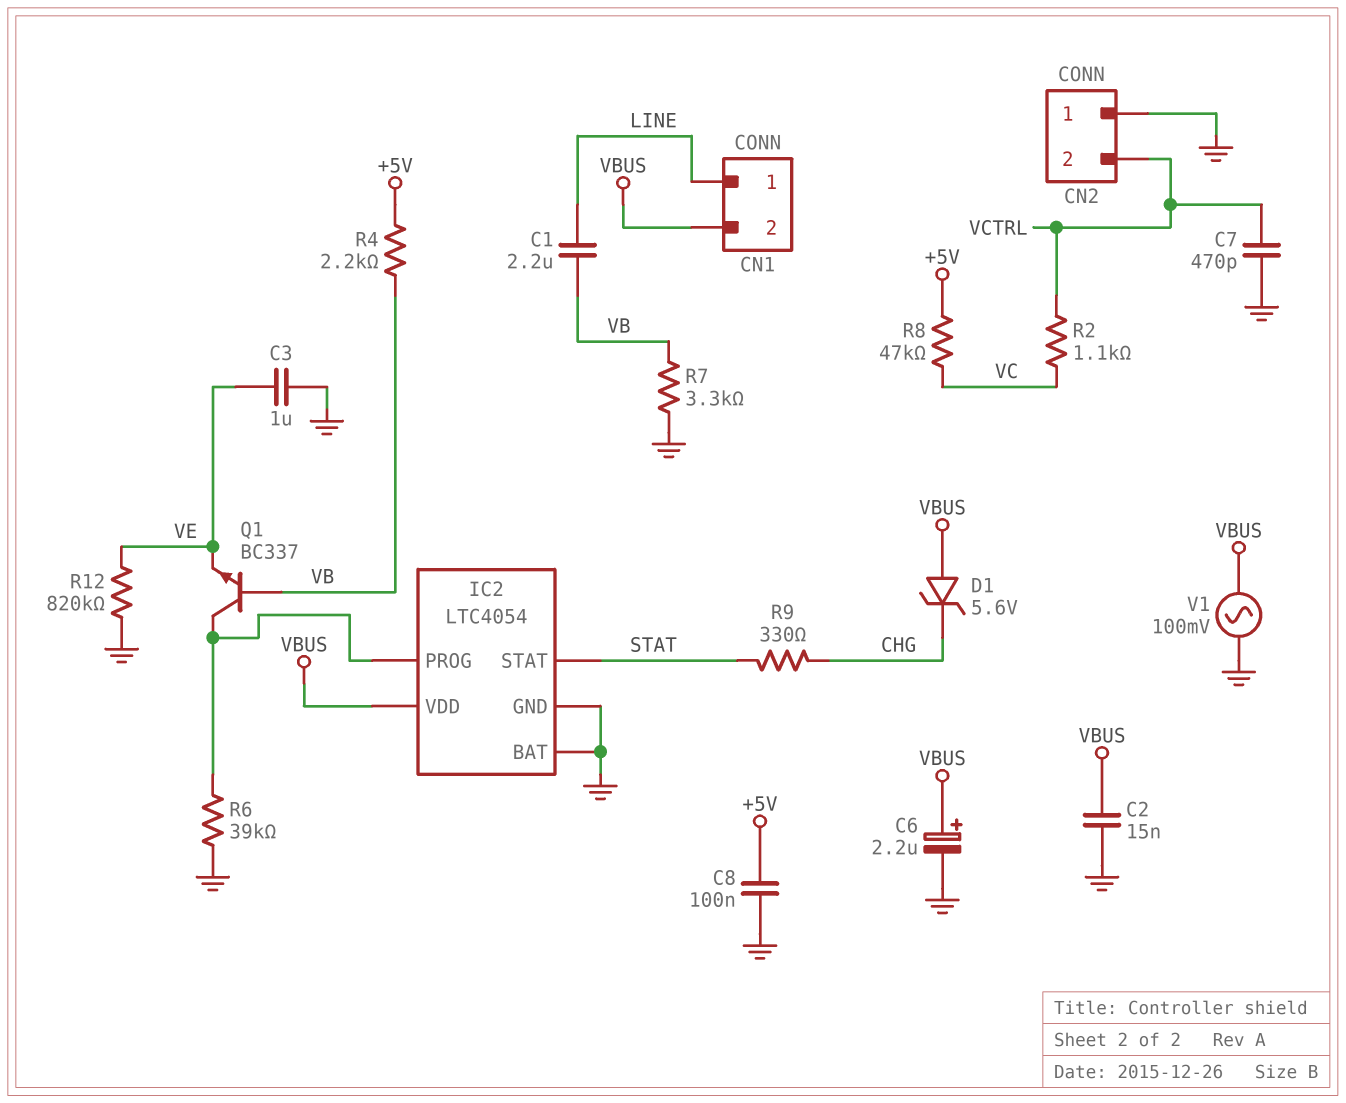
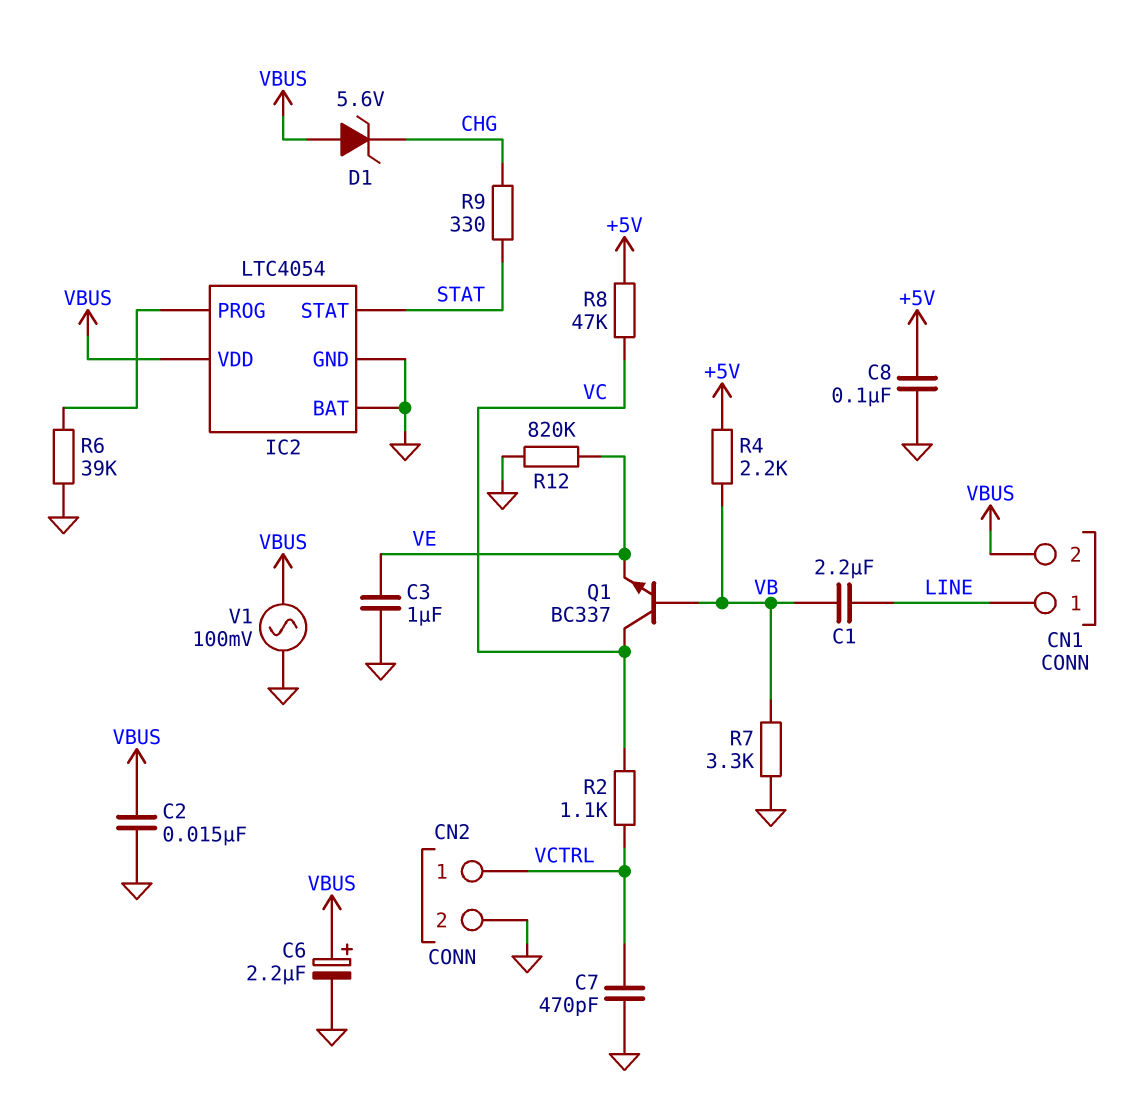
CN2 pin 1: GND -> VCTRL
CN2 pin 2: VCTRL -> GND
Q1: NPN BC337 (B VB, C IC2/PROG, E VE) -> NPN BC337 (B VB, C VC, E VE)

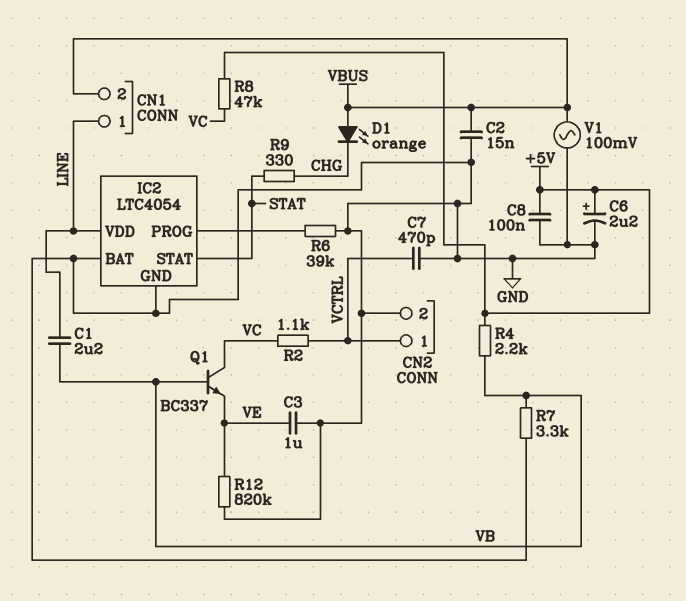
C6: 2.2uF (plus VBUS, minus GND) -> 2.2uF (plus +5V, minus GND)
D1: zener 5.6V (A VBUS, K CHG) -> LED orange (A VBUS, K CHG)
IC2 pin VDD: VBUS -> LINE

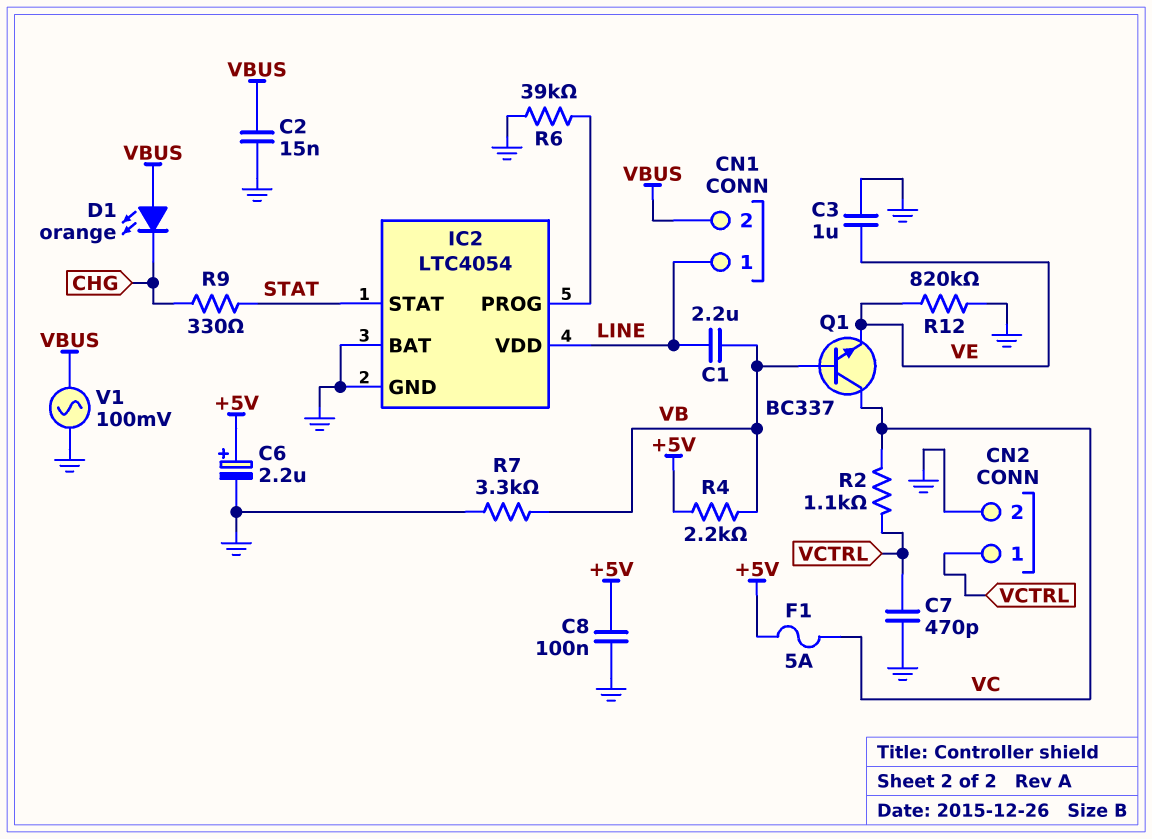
F1: none -> 5A (+5V, VC)
R8: 47k (+5V, VC) -> none

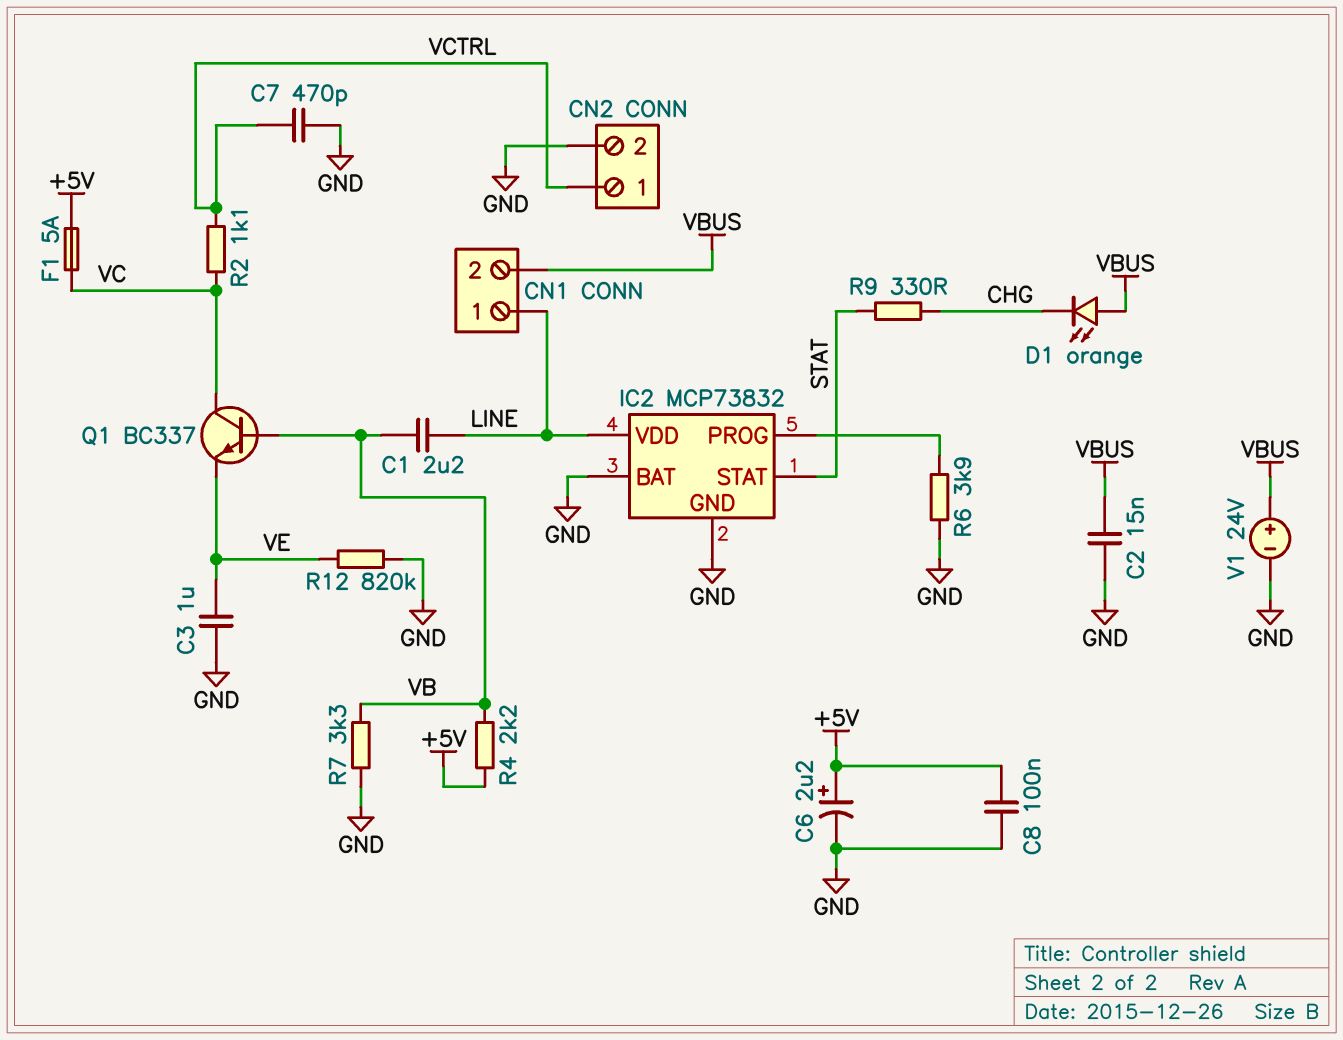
IC2: LTC4054 -> MCP73832
R6: 39k (GND, IC2/PROG) -> 3.9k (GND, IC2/PROG)
V1: AC 100mV (GND, VBUS) -> 24V (plus VBUS, minus GND)

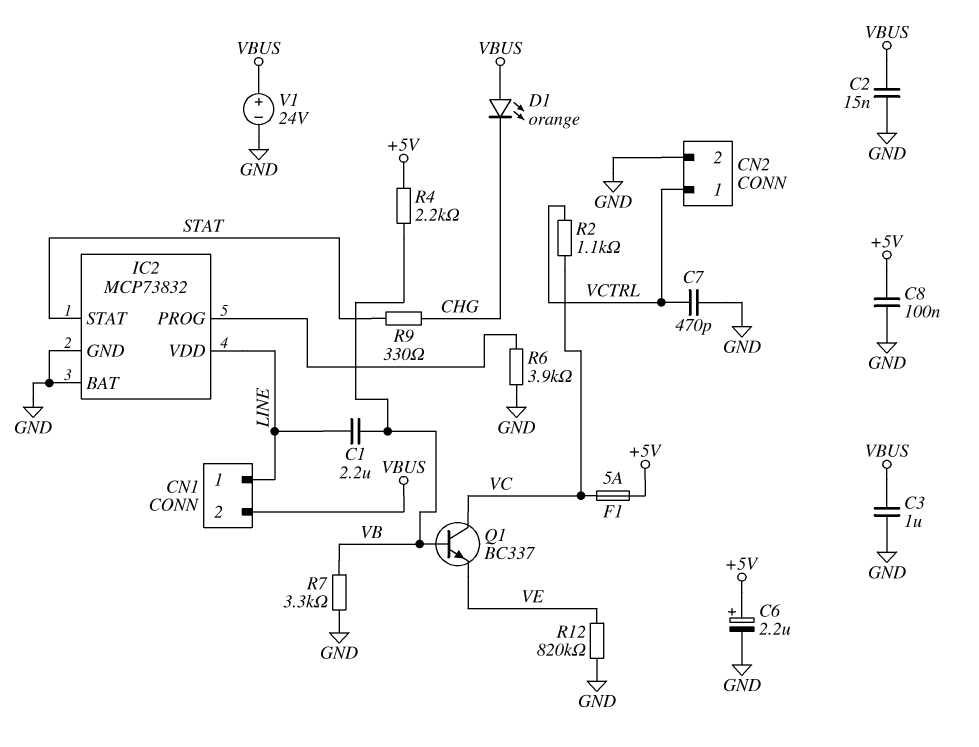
C3: 1uF (GND, VE) -> 1uF (GND, VBUS)

